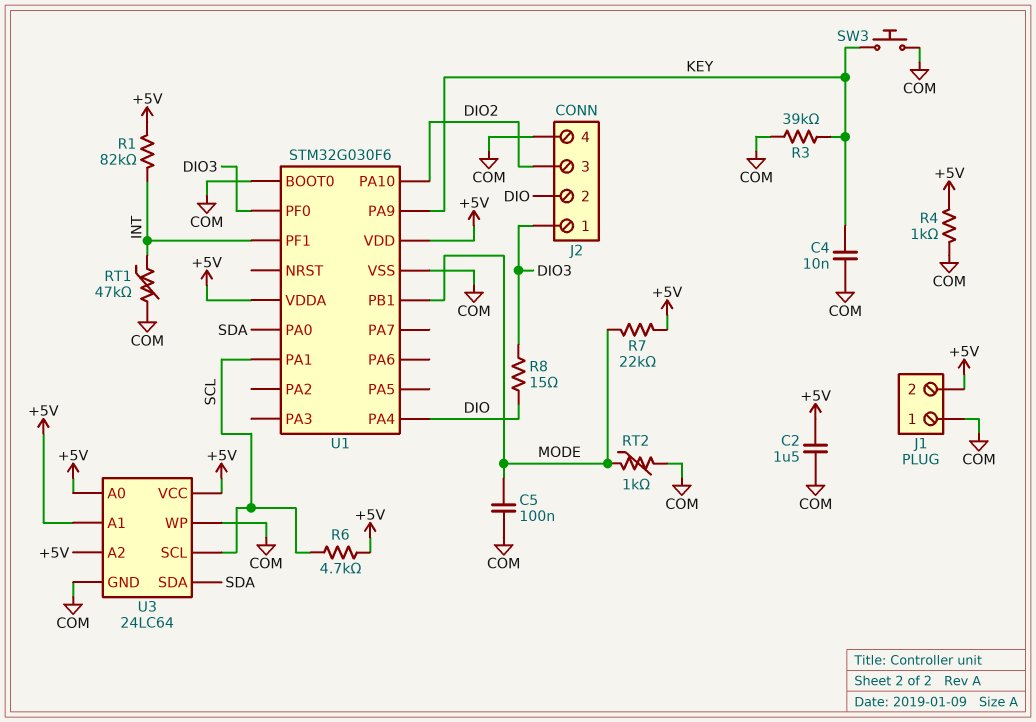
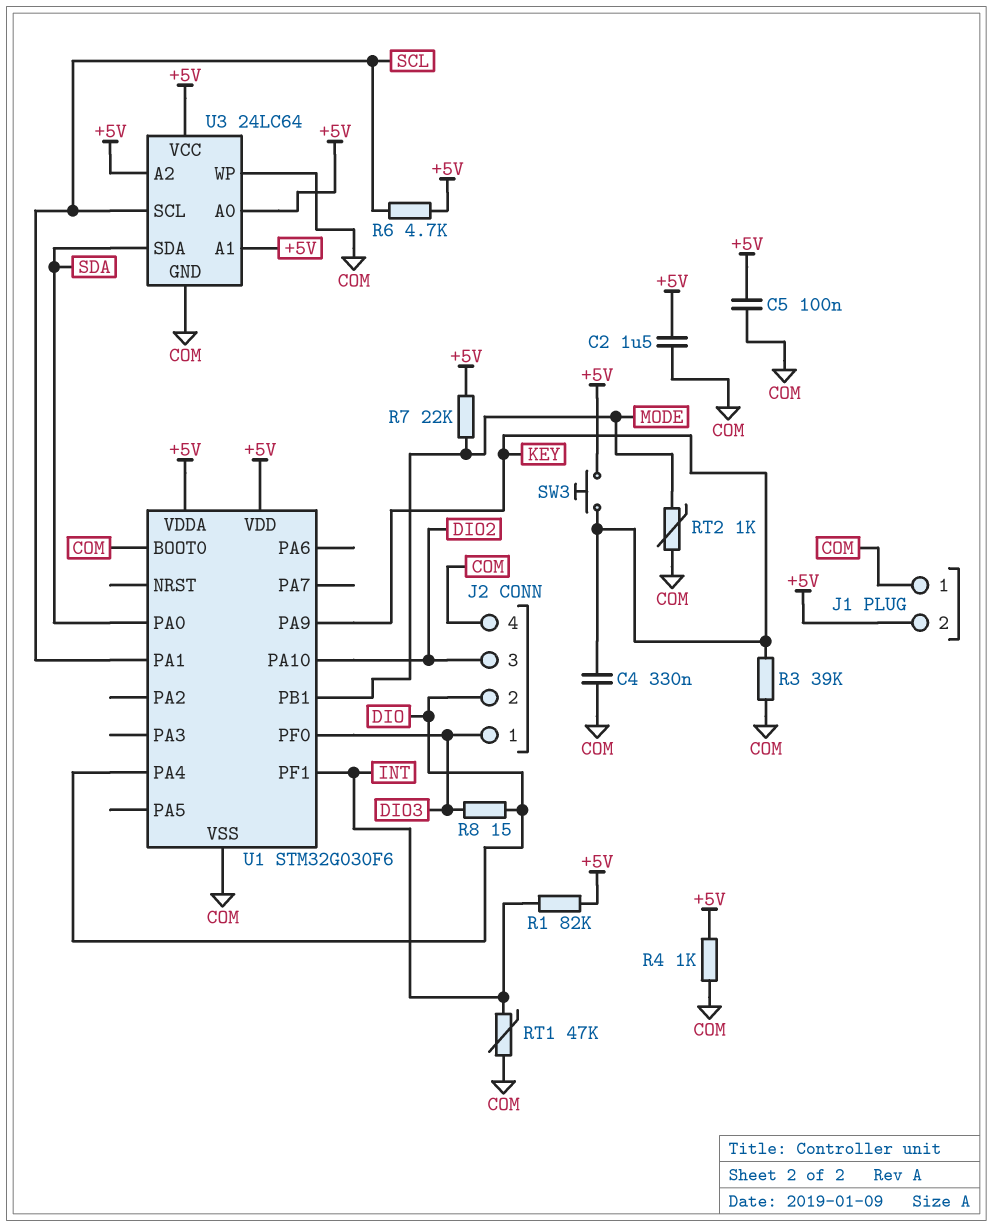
C4: 10nF (COM, KEY) -> 330nF (COM, KEY)
C5: 100nF (COM, MODE) -> 100nF (+5V, COM)
SW3: button (COM, KEY) -> button (+5V, KEY)

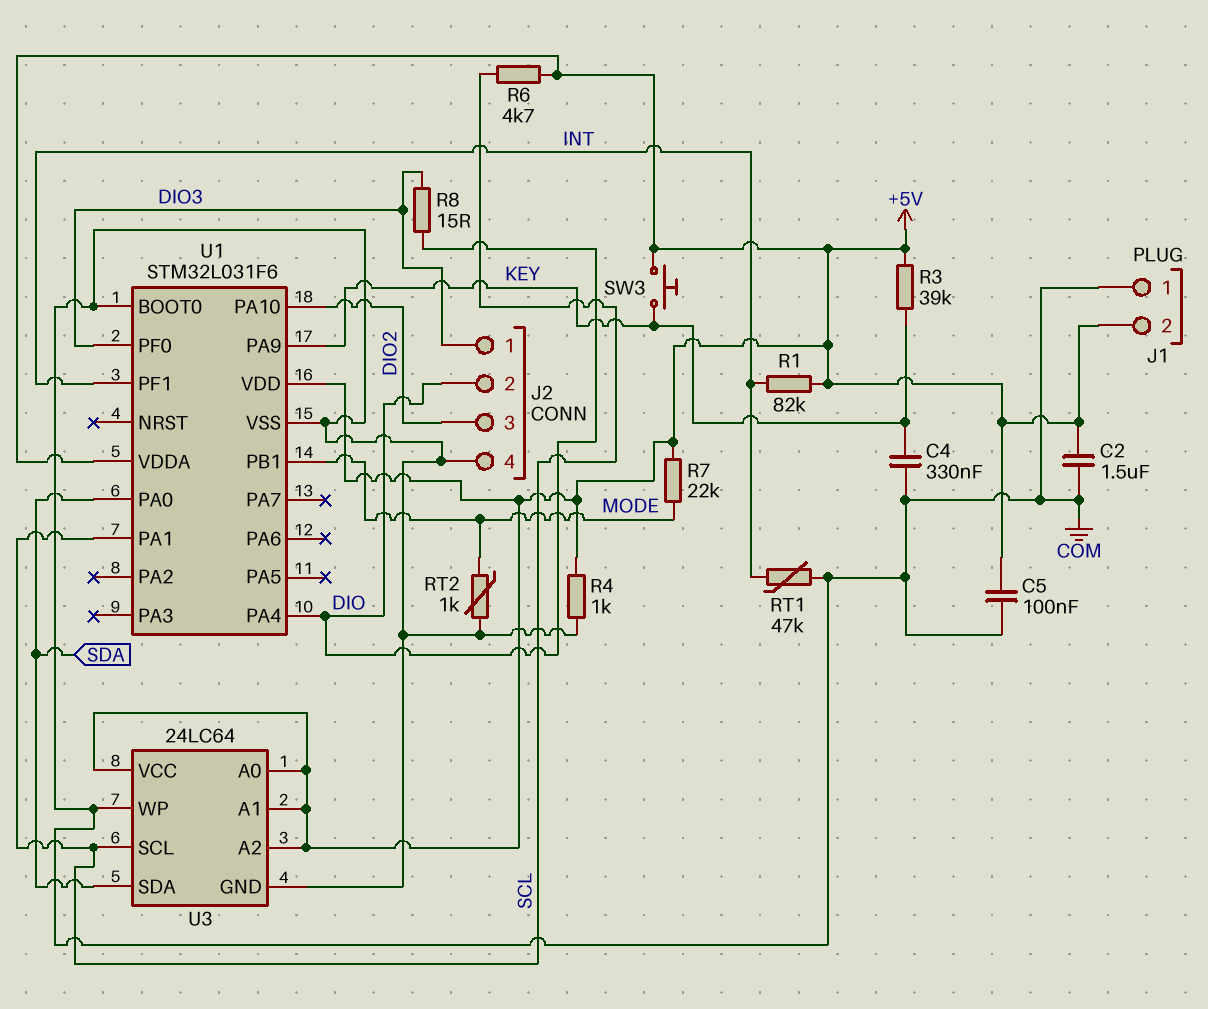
R3: 39k (COM, KEY) -> 39k (+5V, KEY)
U1: STM32G030F6 -> STM32L031F6

